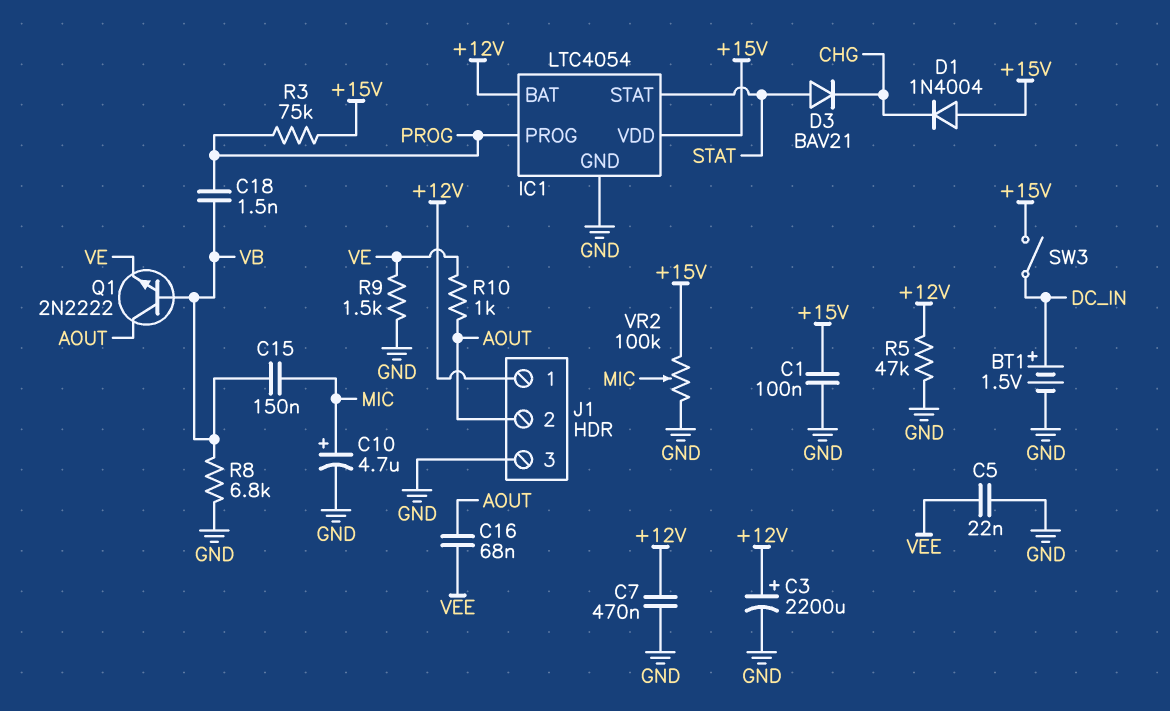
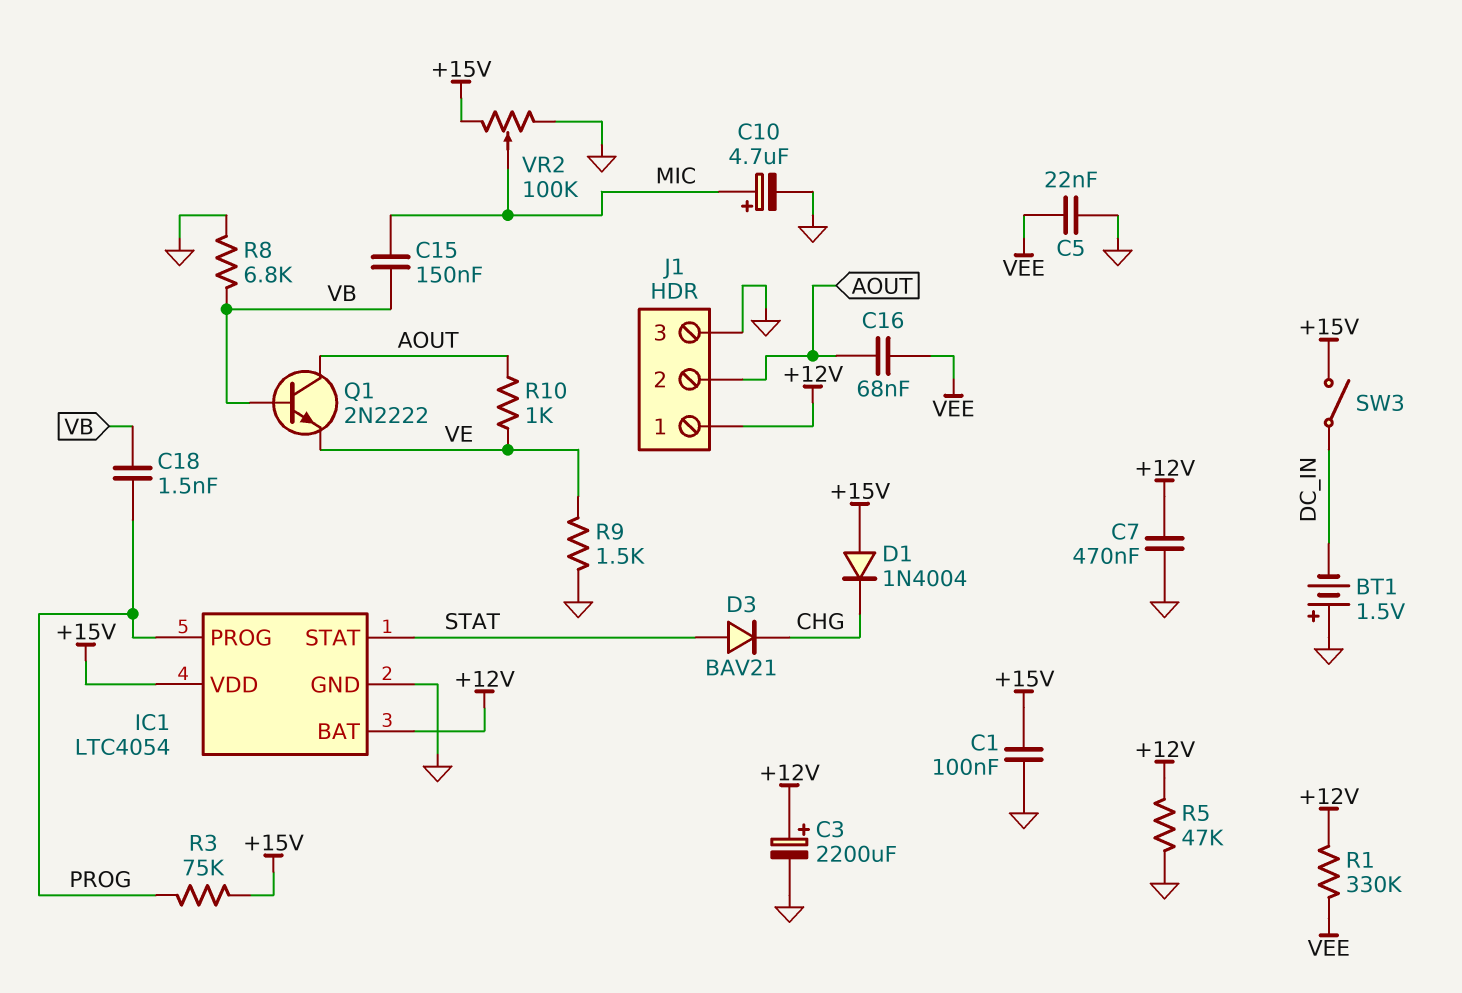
BT1: 1.5V (plus DC_IN, minus GND) -> 1.5V (plus GND, minus DC_IN)
R1: none -> 330k (+12V, VEE)

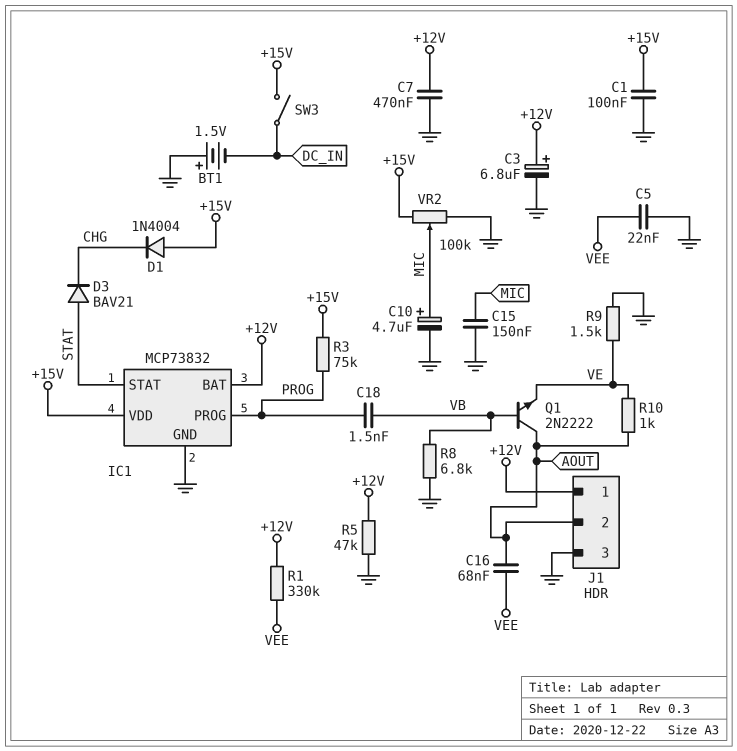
C3: 2200uF (plus +12V, minus GND) -> 6.8uF (plus +12V, minus GND)
C15: 150nF (MIC, VB) -> 150nF (GND, MIC)
IC1: LTC4054 -> MCP73832

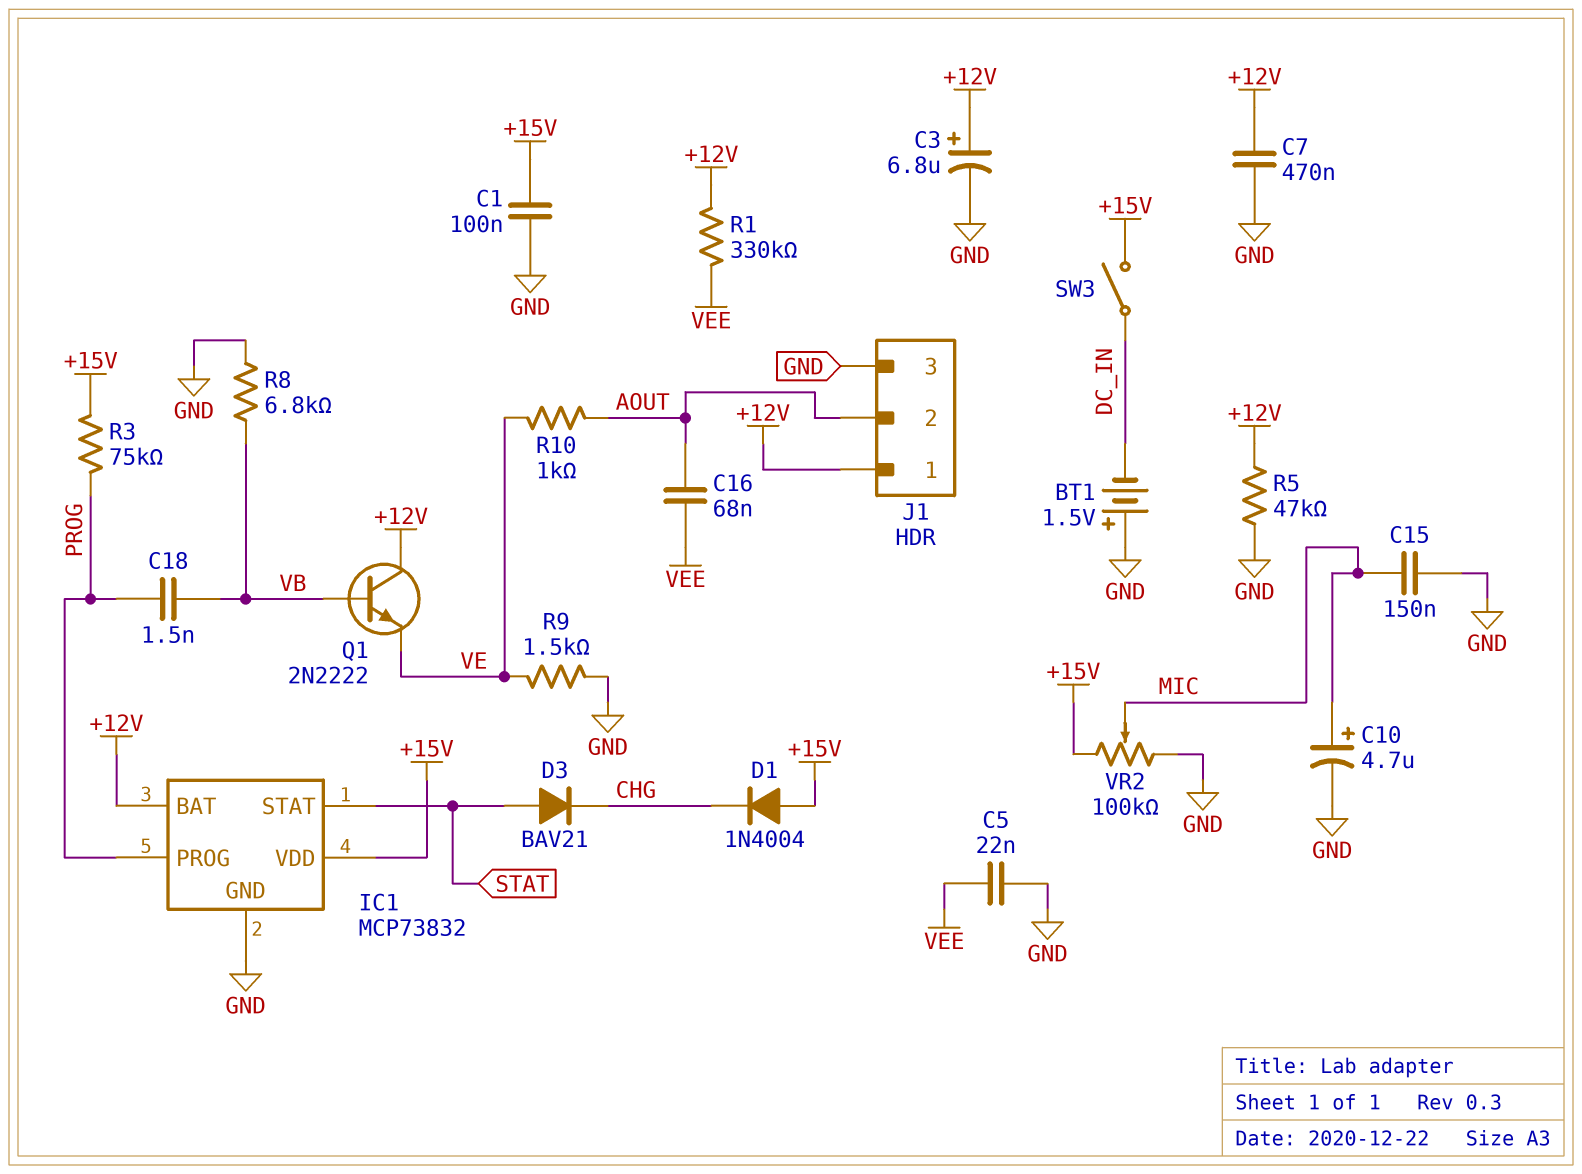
Q1: NPN 2N2222 (B VB, C AOUT, E VE) -> NPN 2N2222 (B VB, C +12V, E VE)

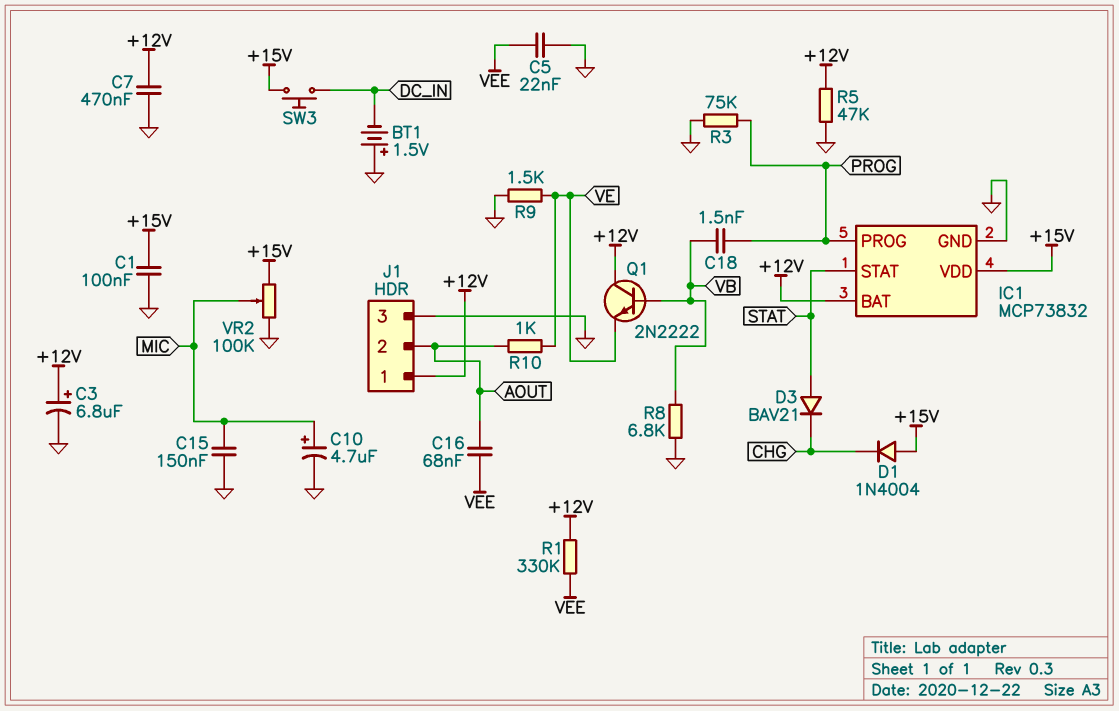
R3: 75k (+15V, PROG) -> 75k (GND, PROG)
SW3: switch (+15V, DC_IN) -> button (+15V, DC_IN)

